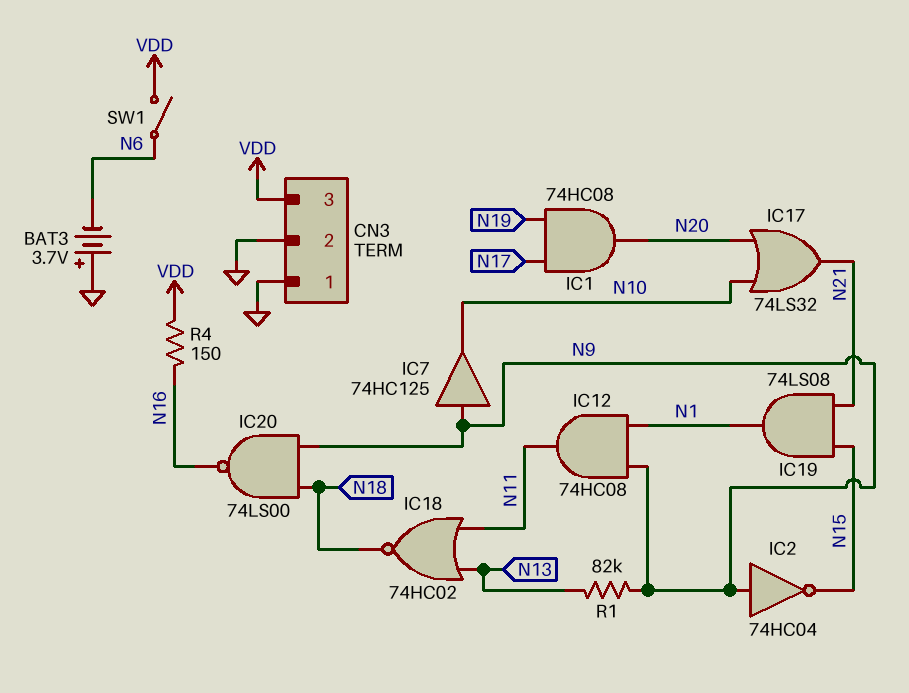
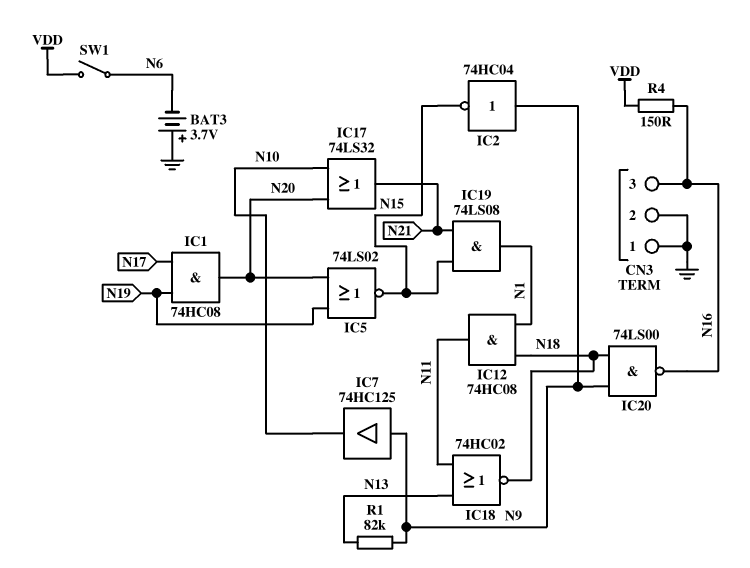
CN3 pin 3: VDD -> N16
IC5: none -> NOR 74LS02 (in N19, in N20, out N15)
IC12: AND 74HC08 (in N1, in N9, out N11) -> AND 74HC08 (in N1, in N18, out N11)

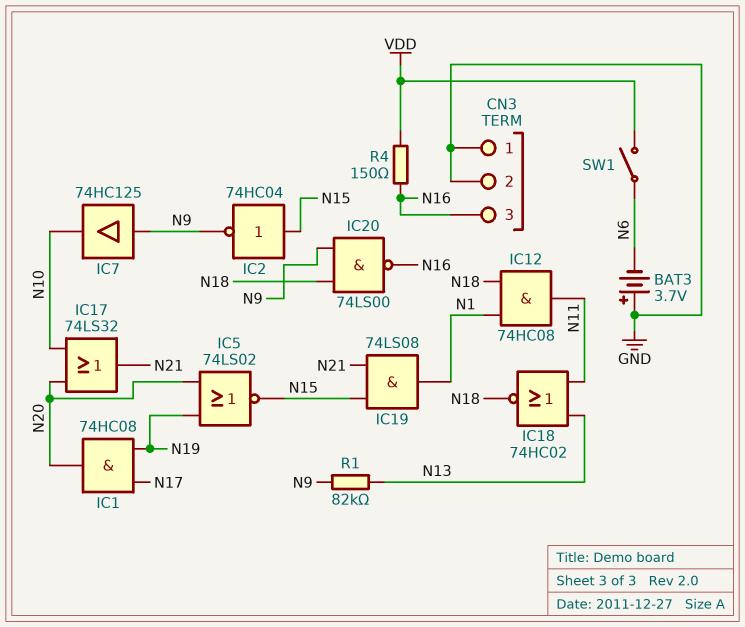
IC2: NOT 74HC04 (in N9, out N15) -> NOT 74HC04 (in N15, out N9)

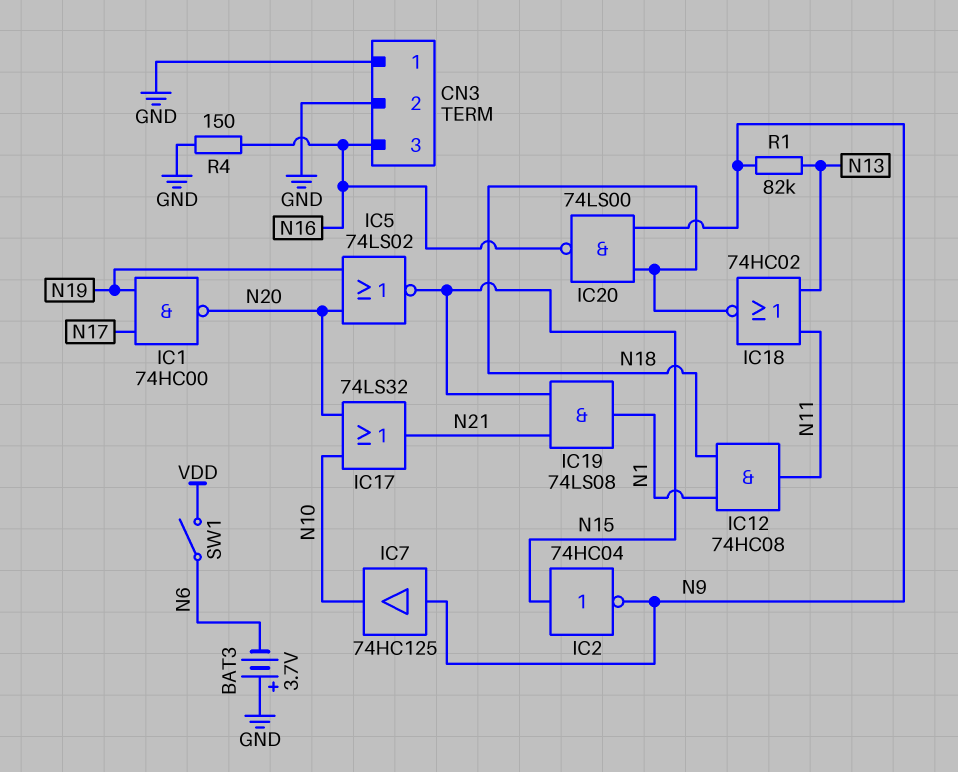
IC1: AND 74HC08 (in N17, in N19, out N20) -> NAND 74HC00 (in N17, in N19, out N20)
R4: 150 (N16, VDD) -> 150 (GND, N16)

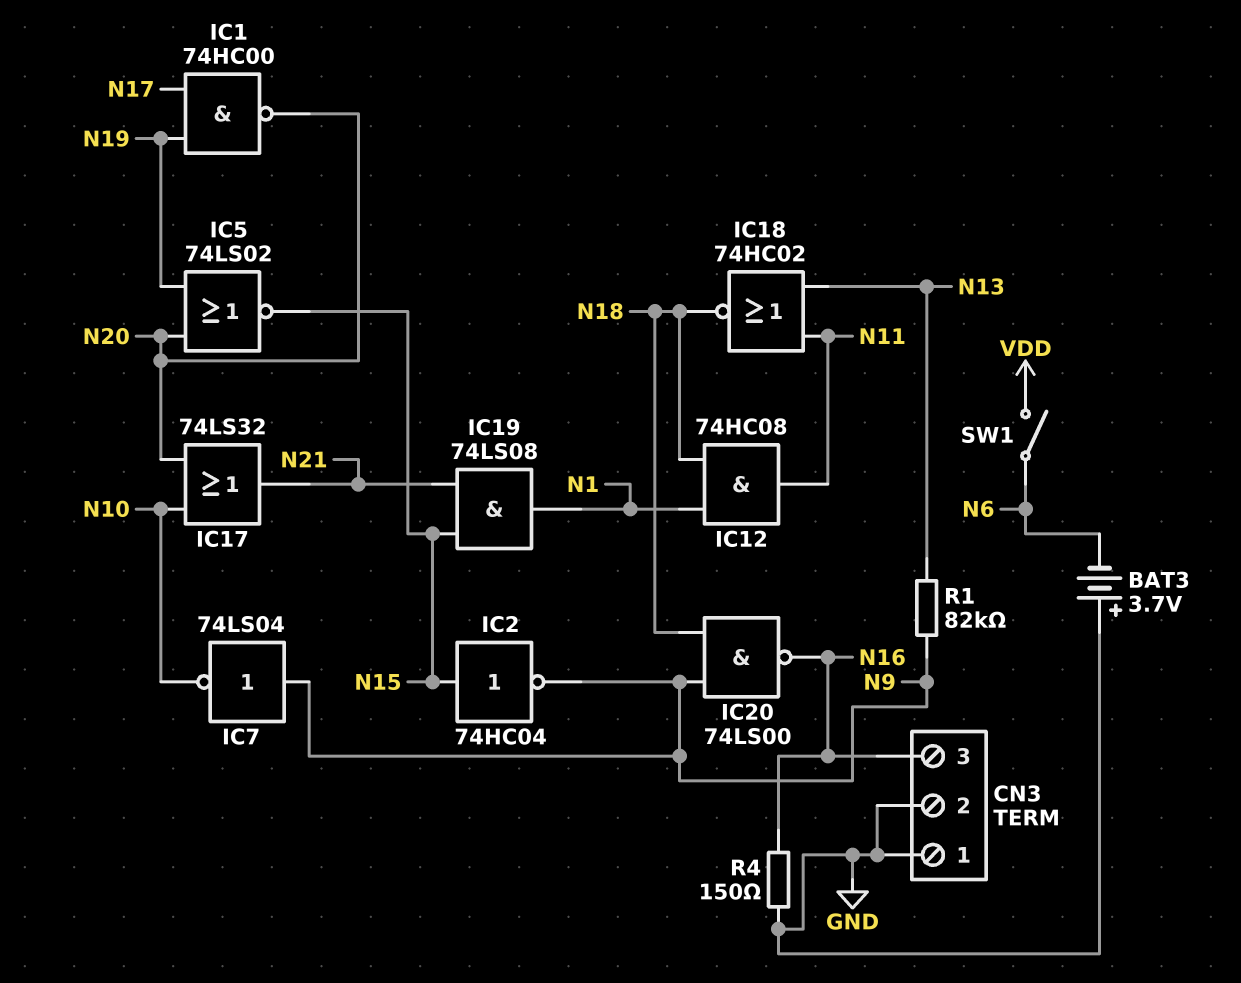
IC7: buffer 74HC125 (in N9, out N10) -> NOT 74LS04 (in N9, out N10)

